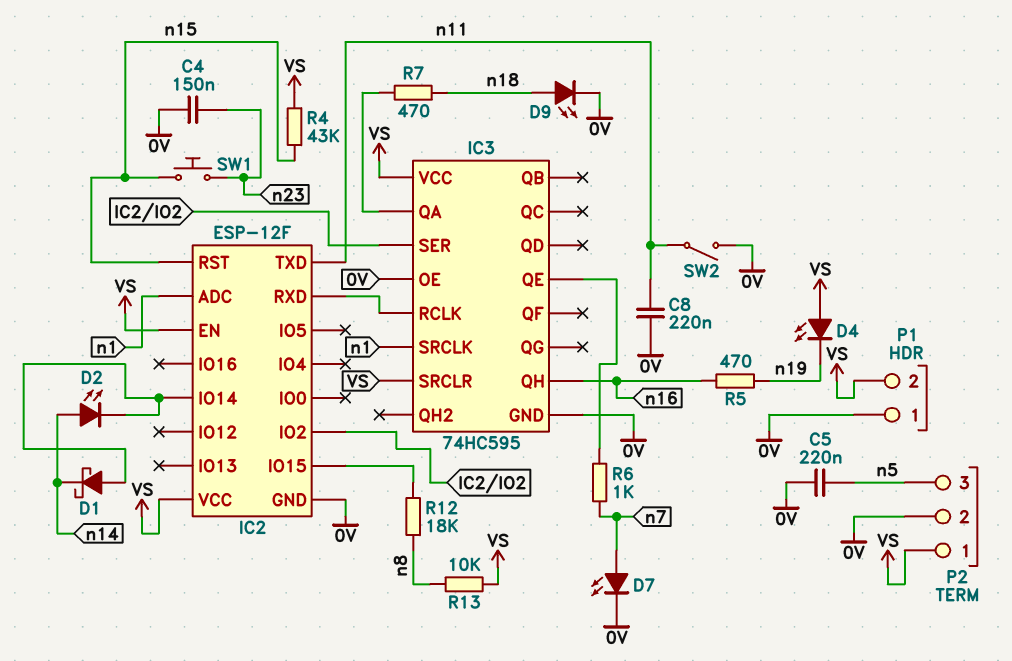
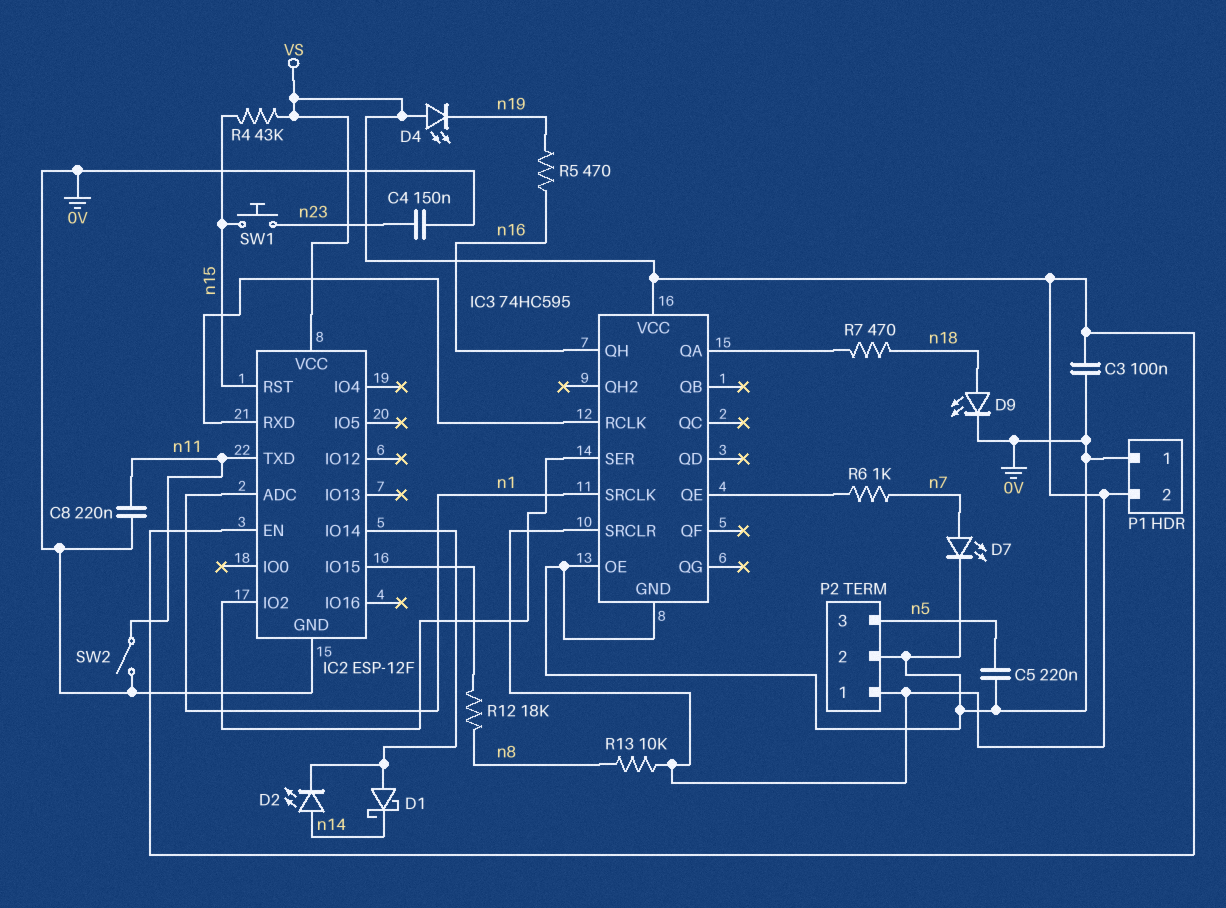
C3: none -> 100nF (0V, VS)

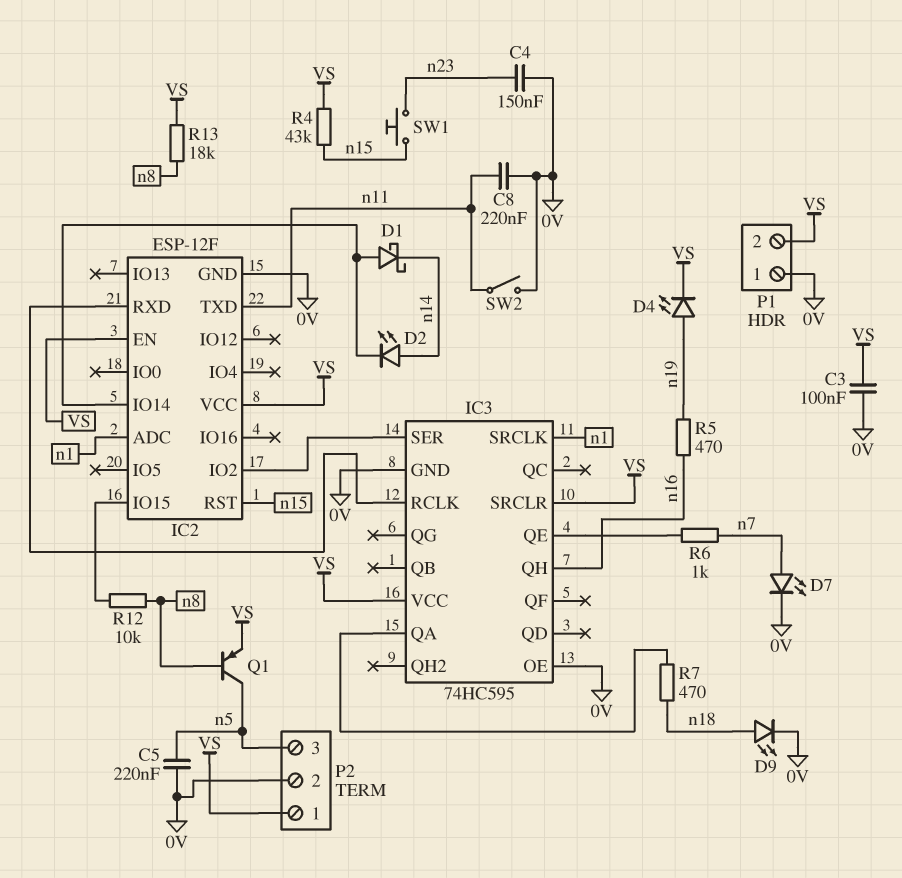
D4: LED (A VS, K n19) -> LED (A n19, K VS)
Q1: none -> PNP (B n8, C n5, E VS)
R12: 18k (IC2/IO15, n8) -> 10k (IC2/IO15, n8)
R13: 10k (VS, n8) -> 18k (VS, n8)

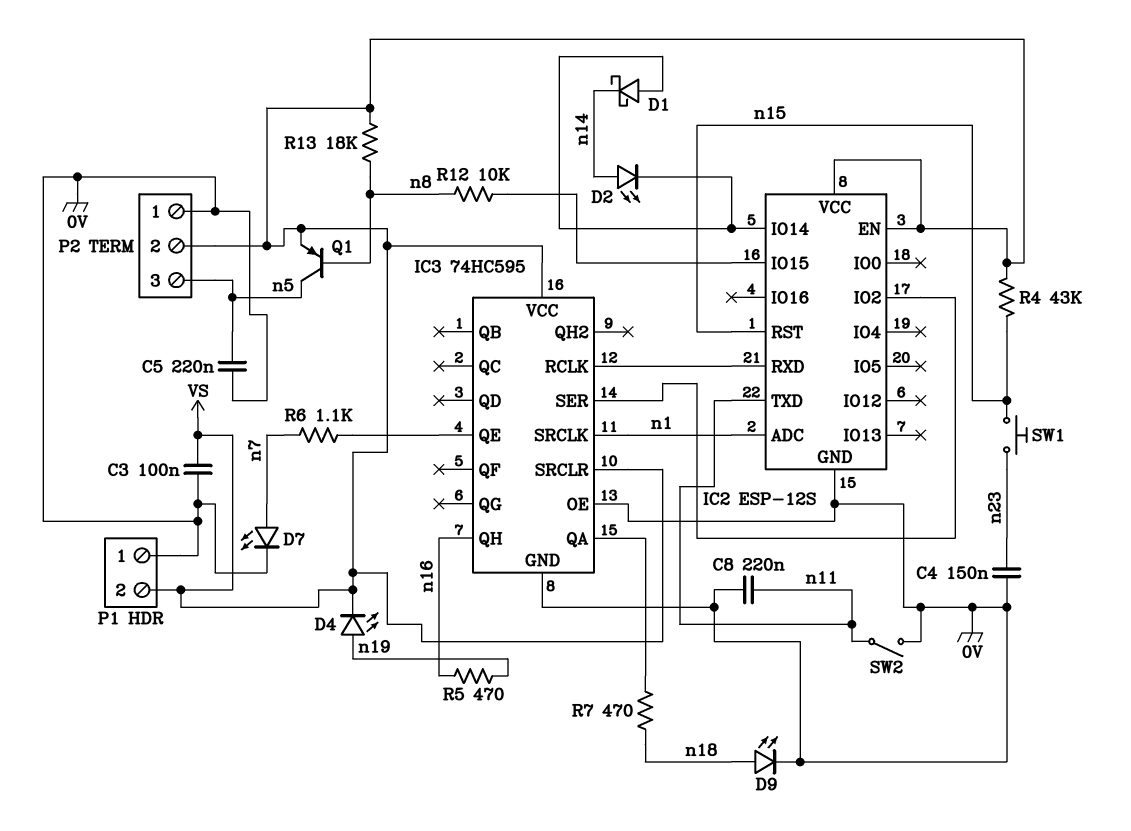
IC2: ESP-12F -> ESP-12S
P2 pin 1: VS -> 0V
P2 pin 2: 0V -> VS
R6: 1k (IC3/QE, n7) -> 1.1k (IC3/QE, n7)

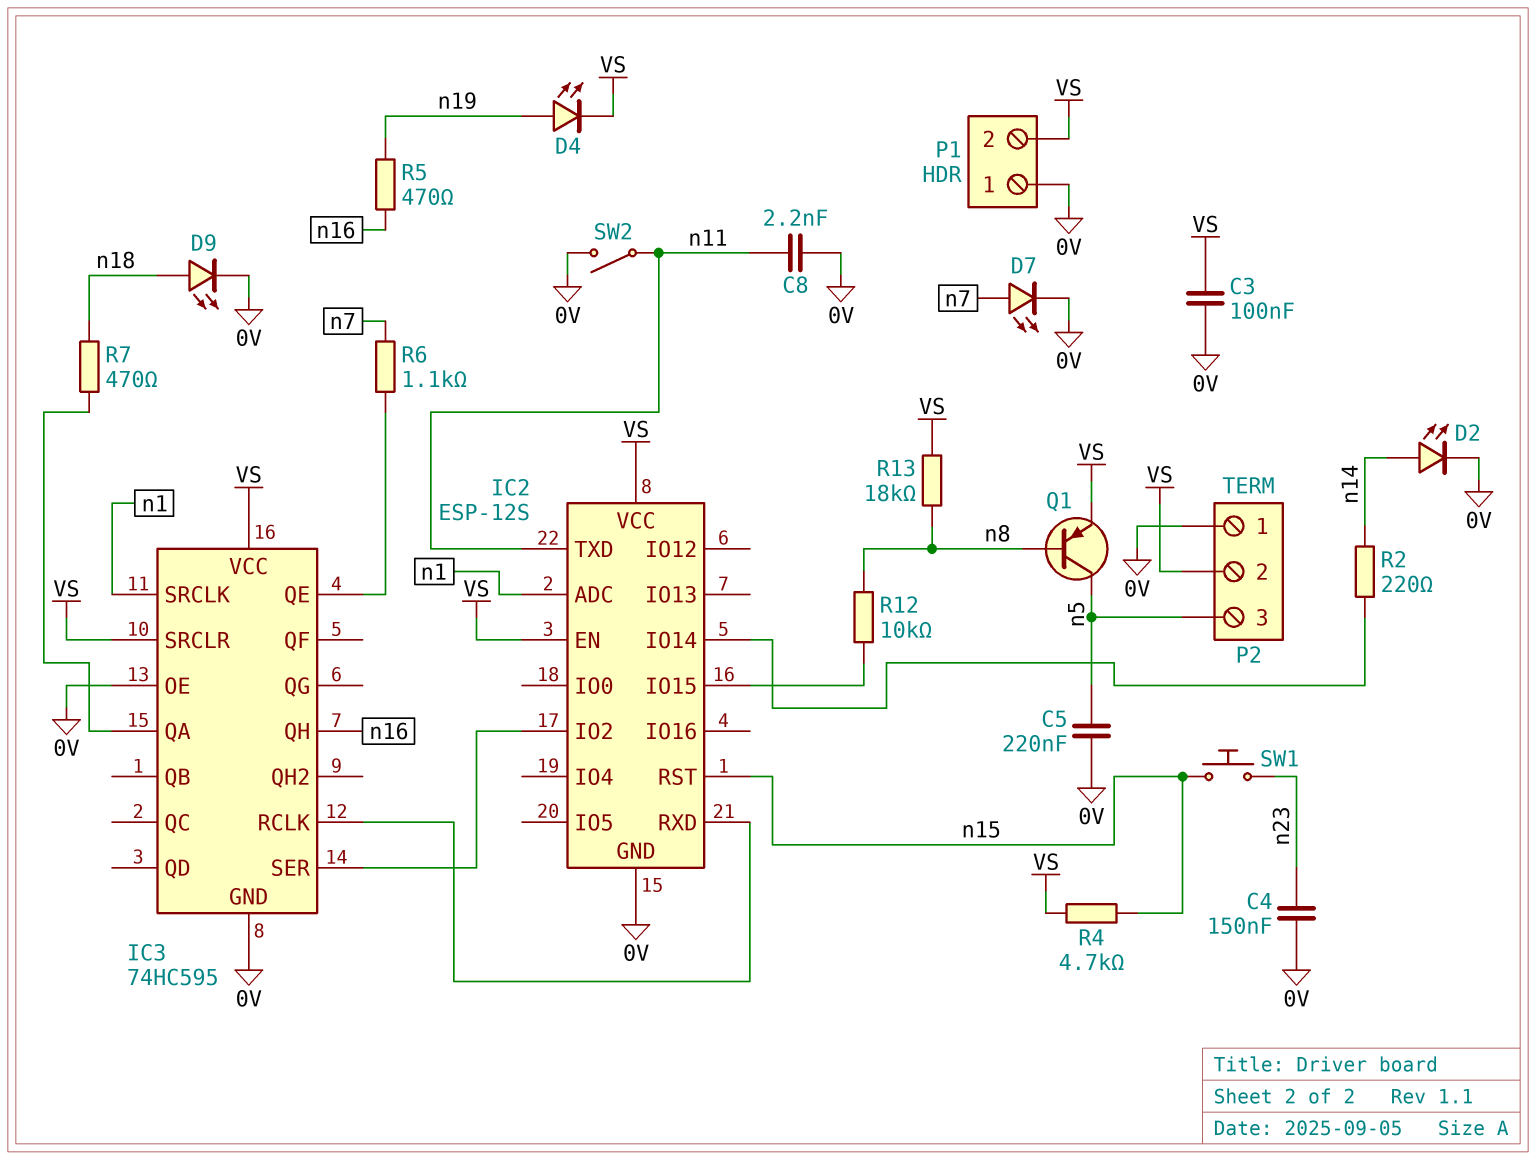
C8: 220nF (0V, n11) -> 2.2nF (0V, n11)
D1: schottky (A IC2/IO14, K n14) -> none
D2: LED (A n14, K IC2/IO14) -> LED (A n14, K 0V)
R2: none -> 220 (IC2/IO14, n14)
R4: 43k (VS, n15) -> 4.7k (VS, n15)

